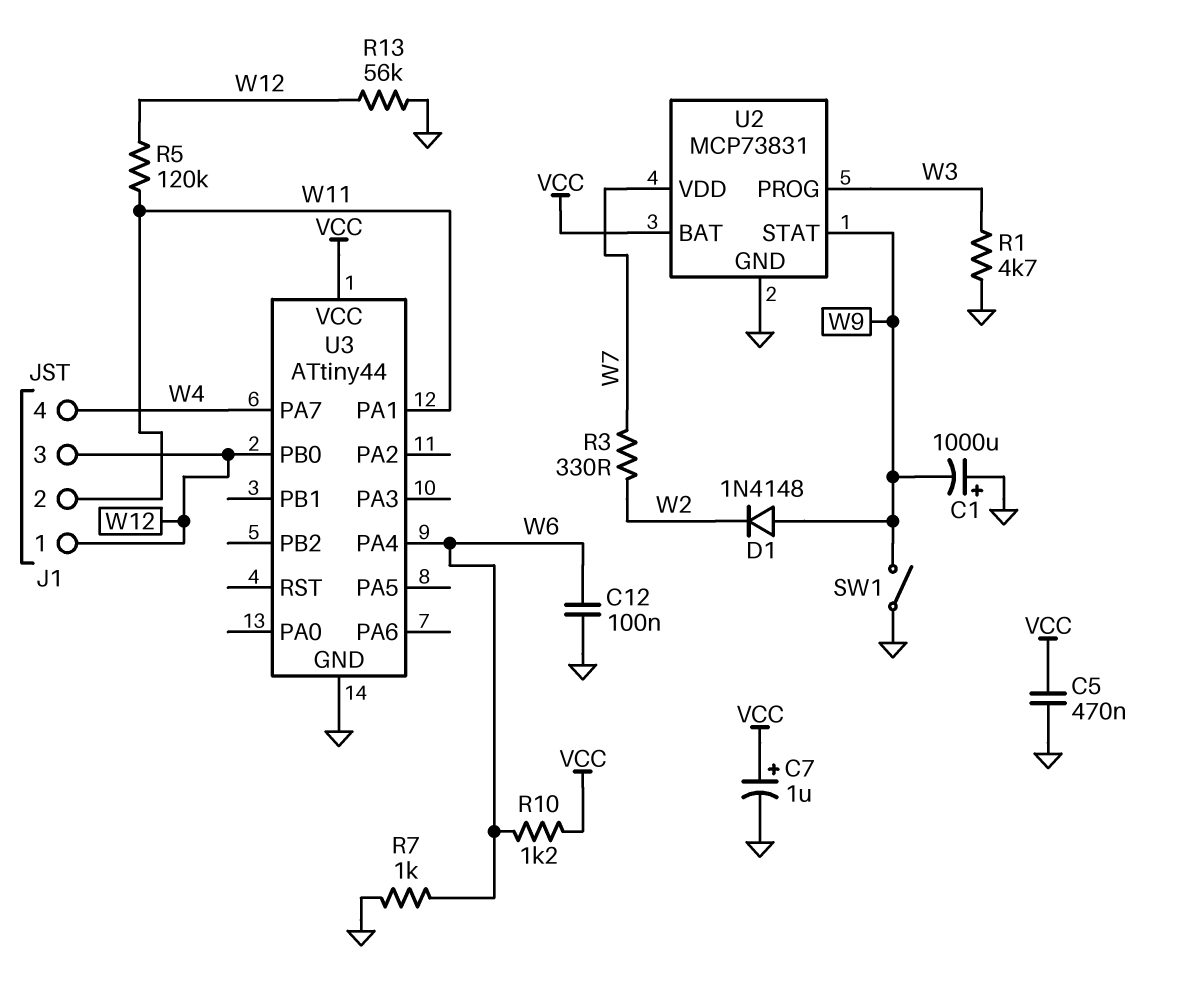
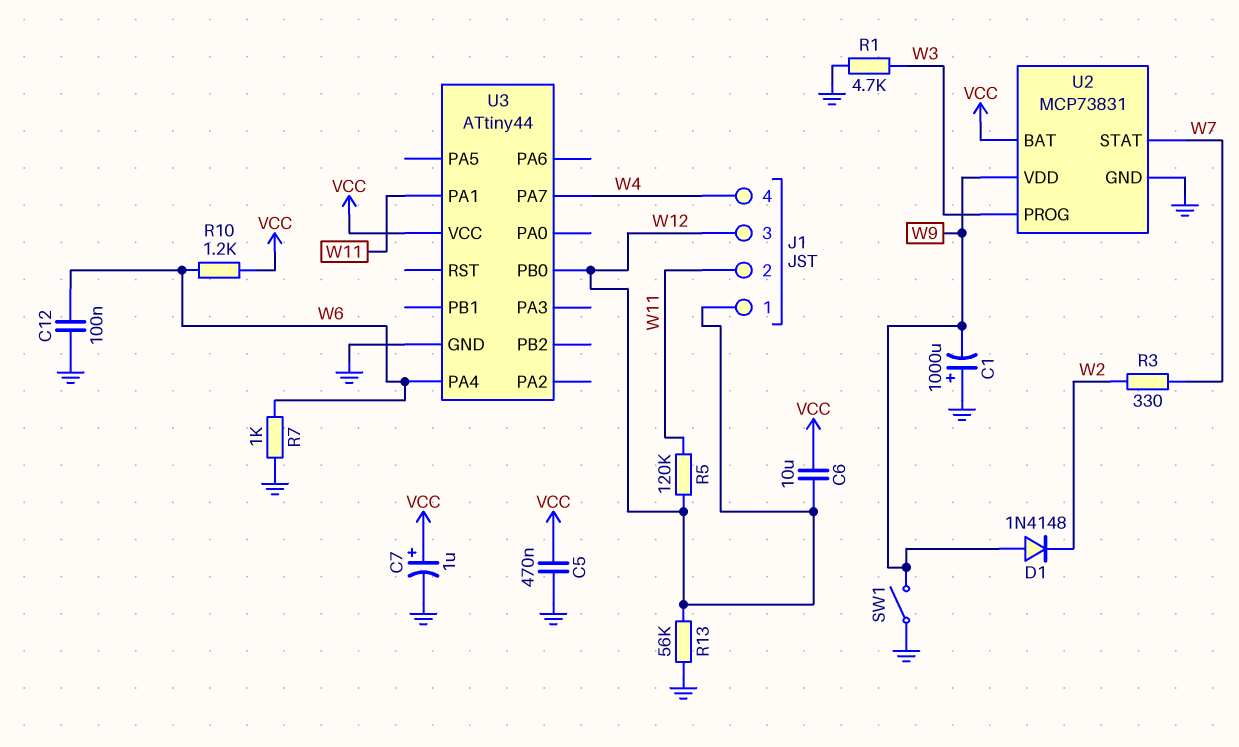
C6: none -> 10uF (VCC, W12)
U2 pin STAT: W9 -> W7
U2 pin VDD: W7 -> W9

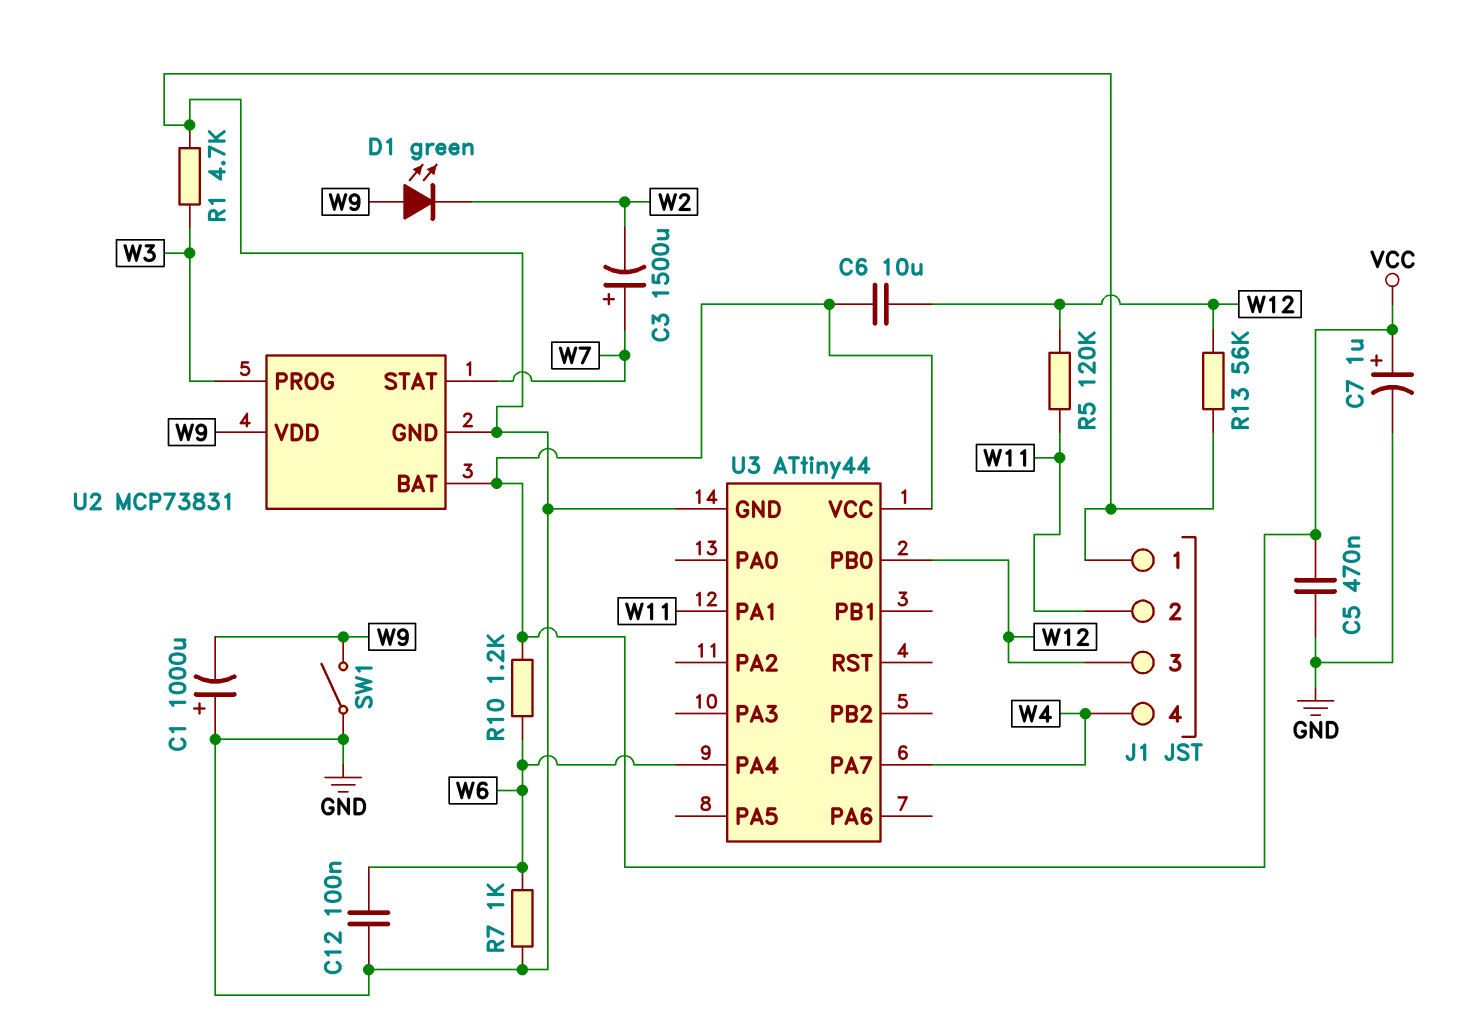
C3: none -> 1500uF (plus W7, minus W2)
D1: diode 1N4148 (A W9, K W2) -> LED green (A W9, K W2)
J1 pin 1: W12 -> GND
R3: 330 (W2, W7) -> none

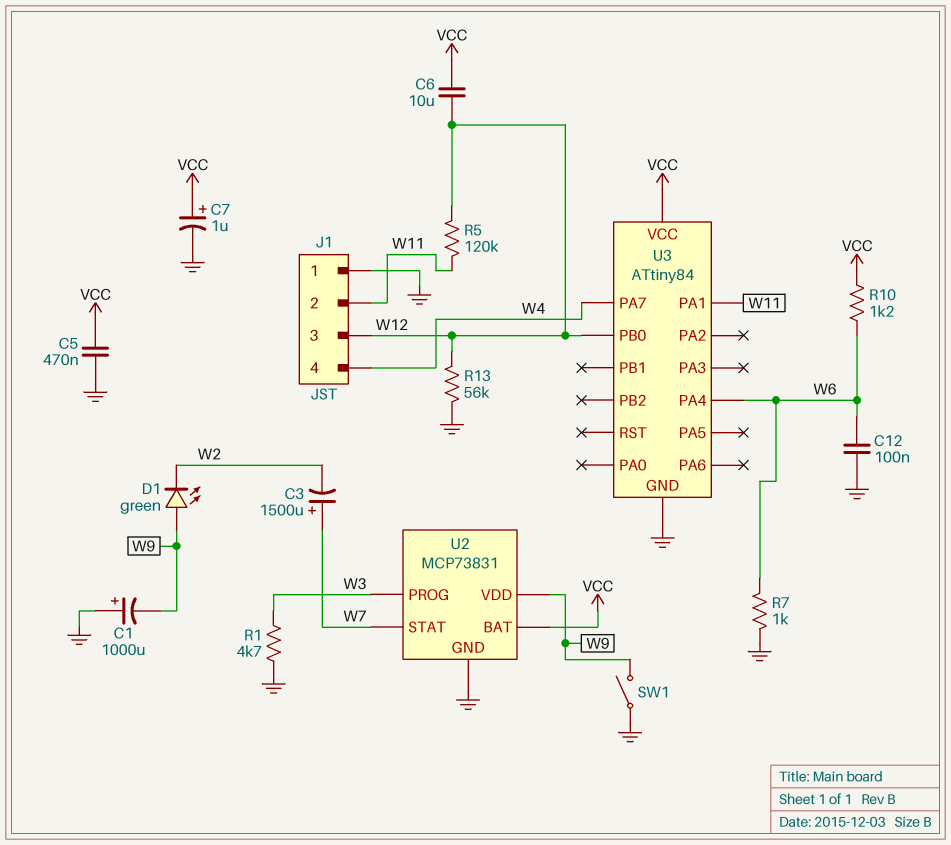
U3: ATtiny44 -> ATtiny84

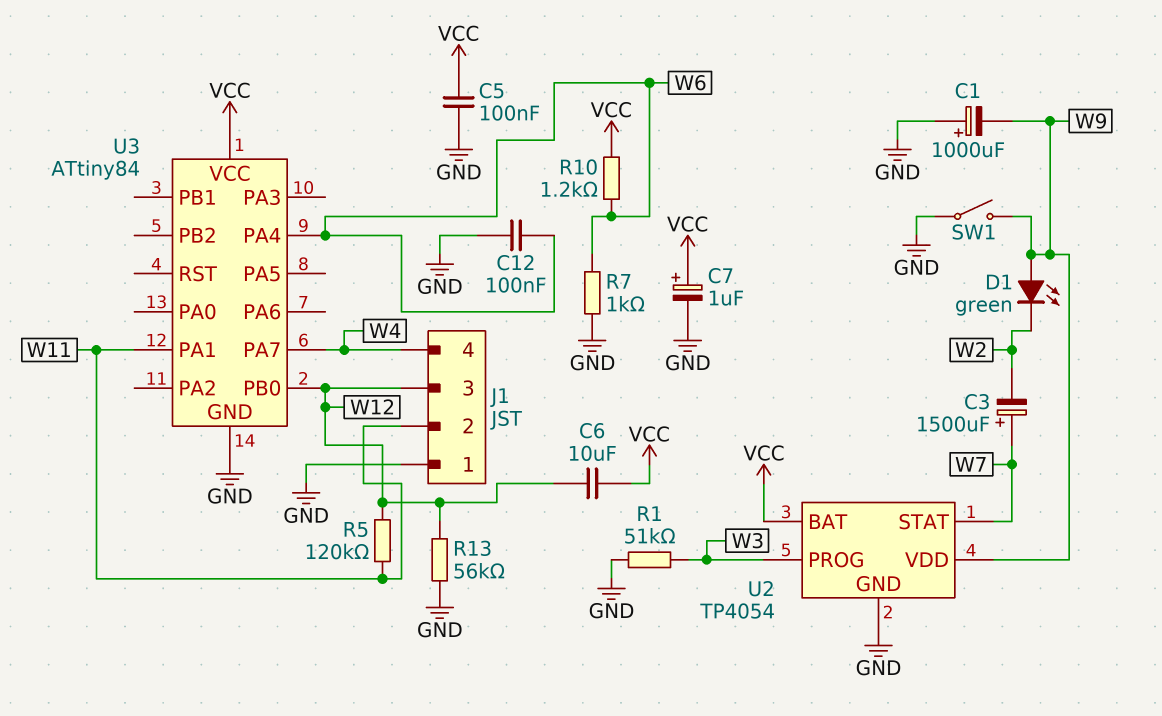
C5: 470nF (GND, VCC) -> 100nF (GND, VCC)
R1: 4.7k (GND, W3) -> 51k (GND, W3)
U2: MCP73831 -> TP4054

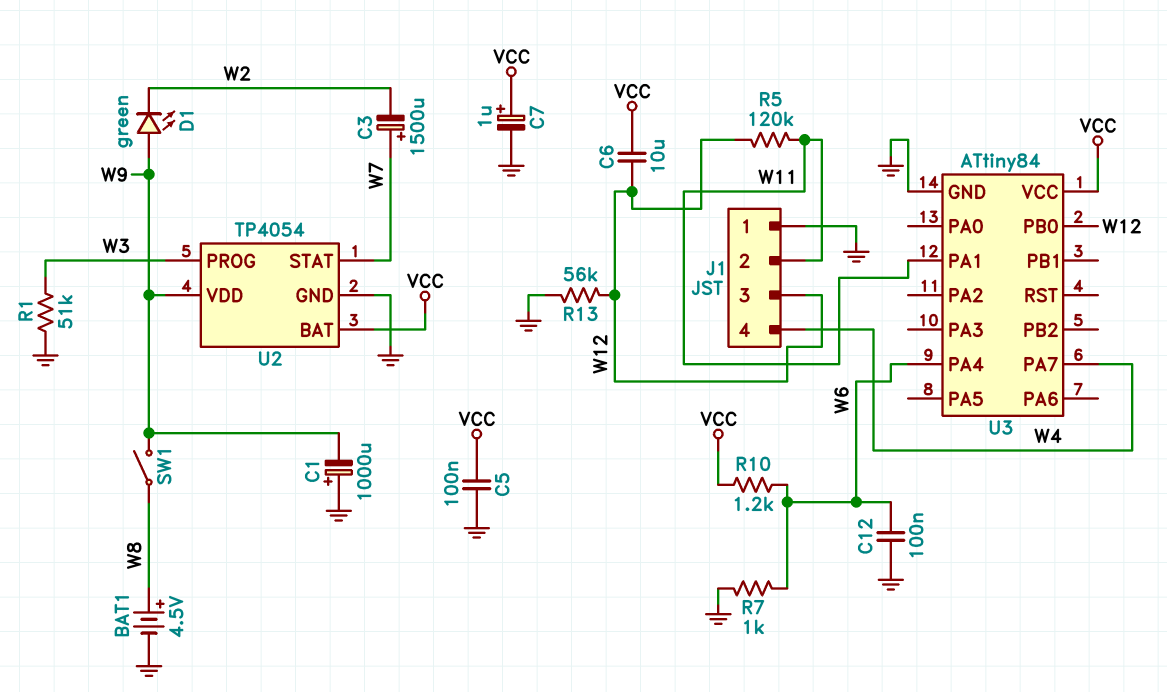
BAT1: none -> 4.5V (plus W8, minus GND)
SW1: switch (GND, W9) -> switch (W8, W9)

